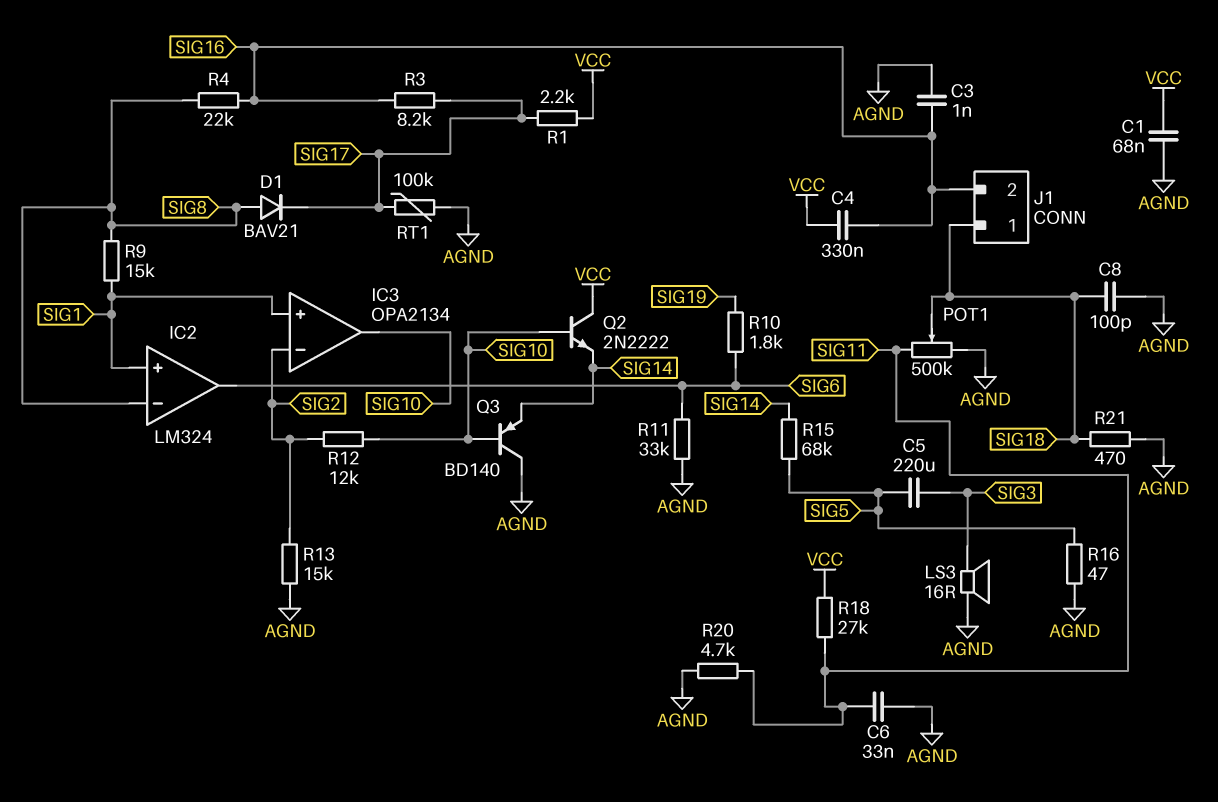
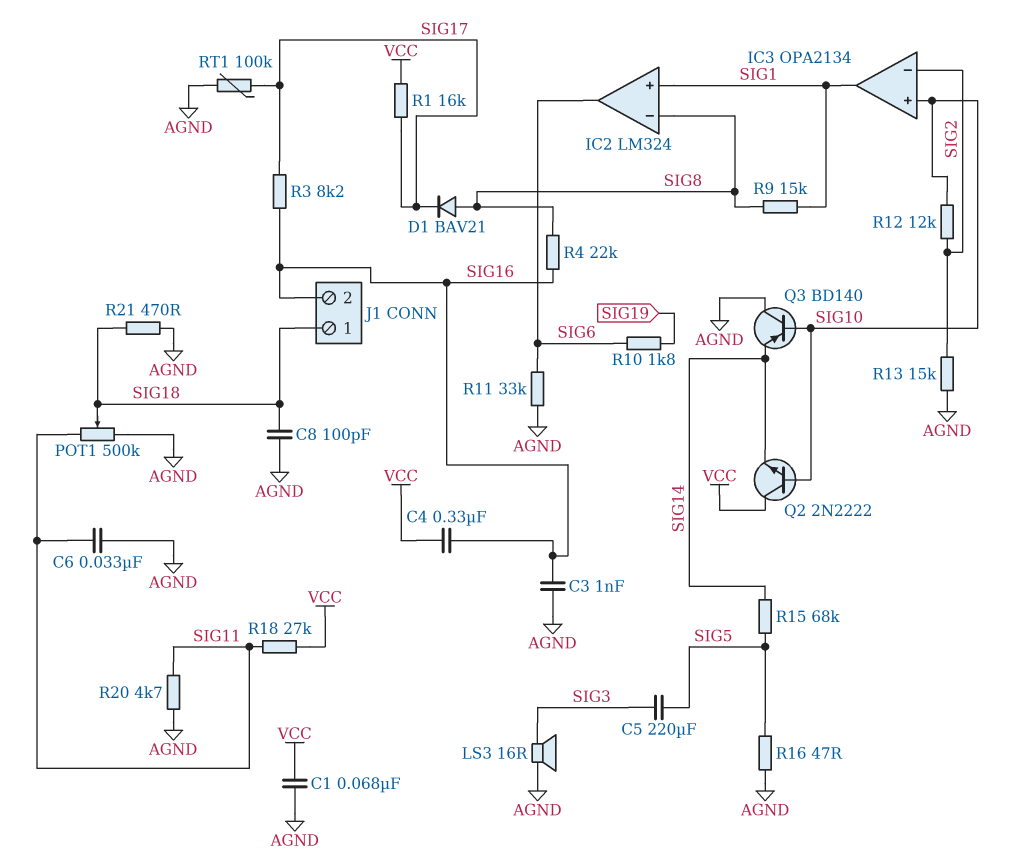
IC3 pin in+: SIG1 -> SIG10
IC3 pin out: SIG10 -> SIG1
R1: 2.2k (SIG17, VCC) -> 16k (SIG17, VCC)

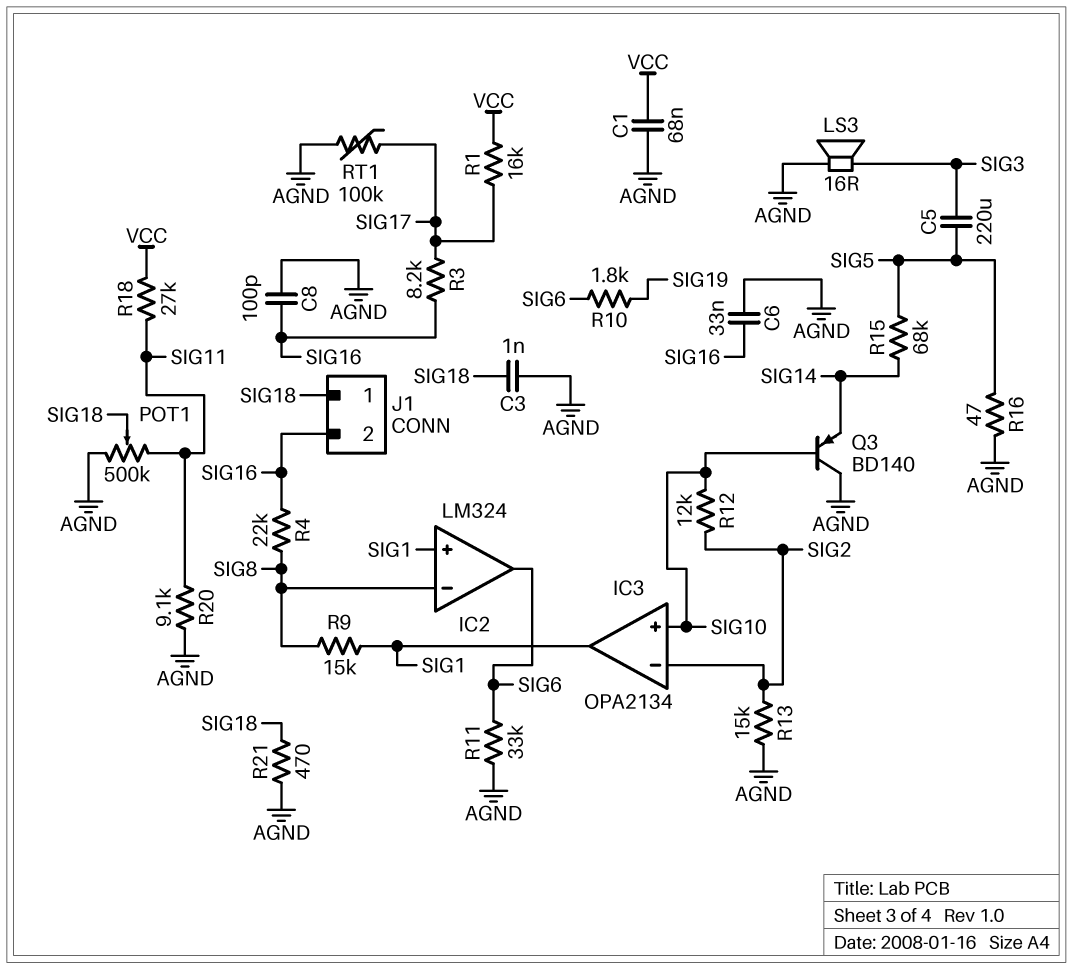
C3: 1nF (AGND, SIG16) -> 1nF (AGND, SIG18)
C4: 330nF (SIG16, VCC) -> none
C6: 33nF (AGND, SIG11) -> 33nF (AGND, SIG16)
C8: 100pF (AGND, SIG18) -> 100pF (AGND, SIG16)
D1: diode BAV21 (A SIG8, K SIG17) -> none
Q2: NPN 2N2222 (B SIG10, C VCC, E SIG14) -> none
R20: 4.7k (AGND, SIG11) -> 9.1k (AGND, SIG11)

